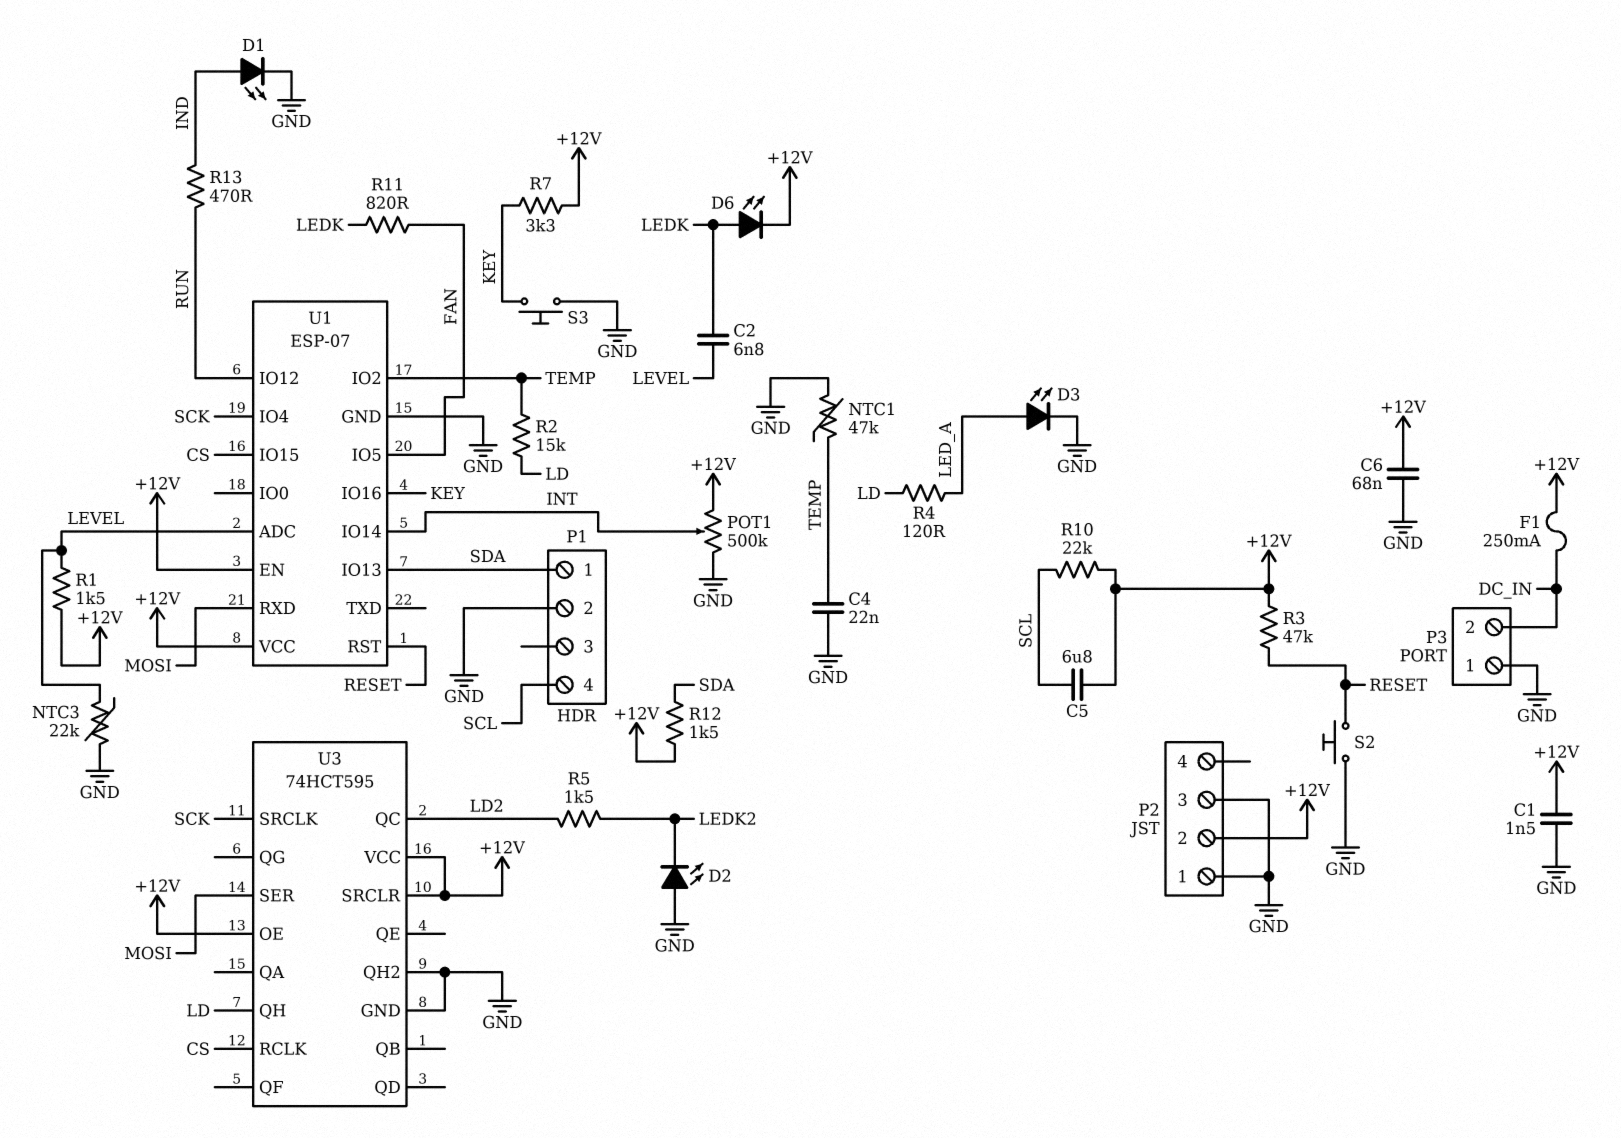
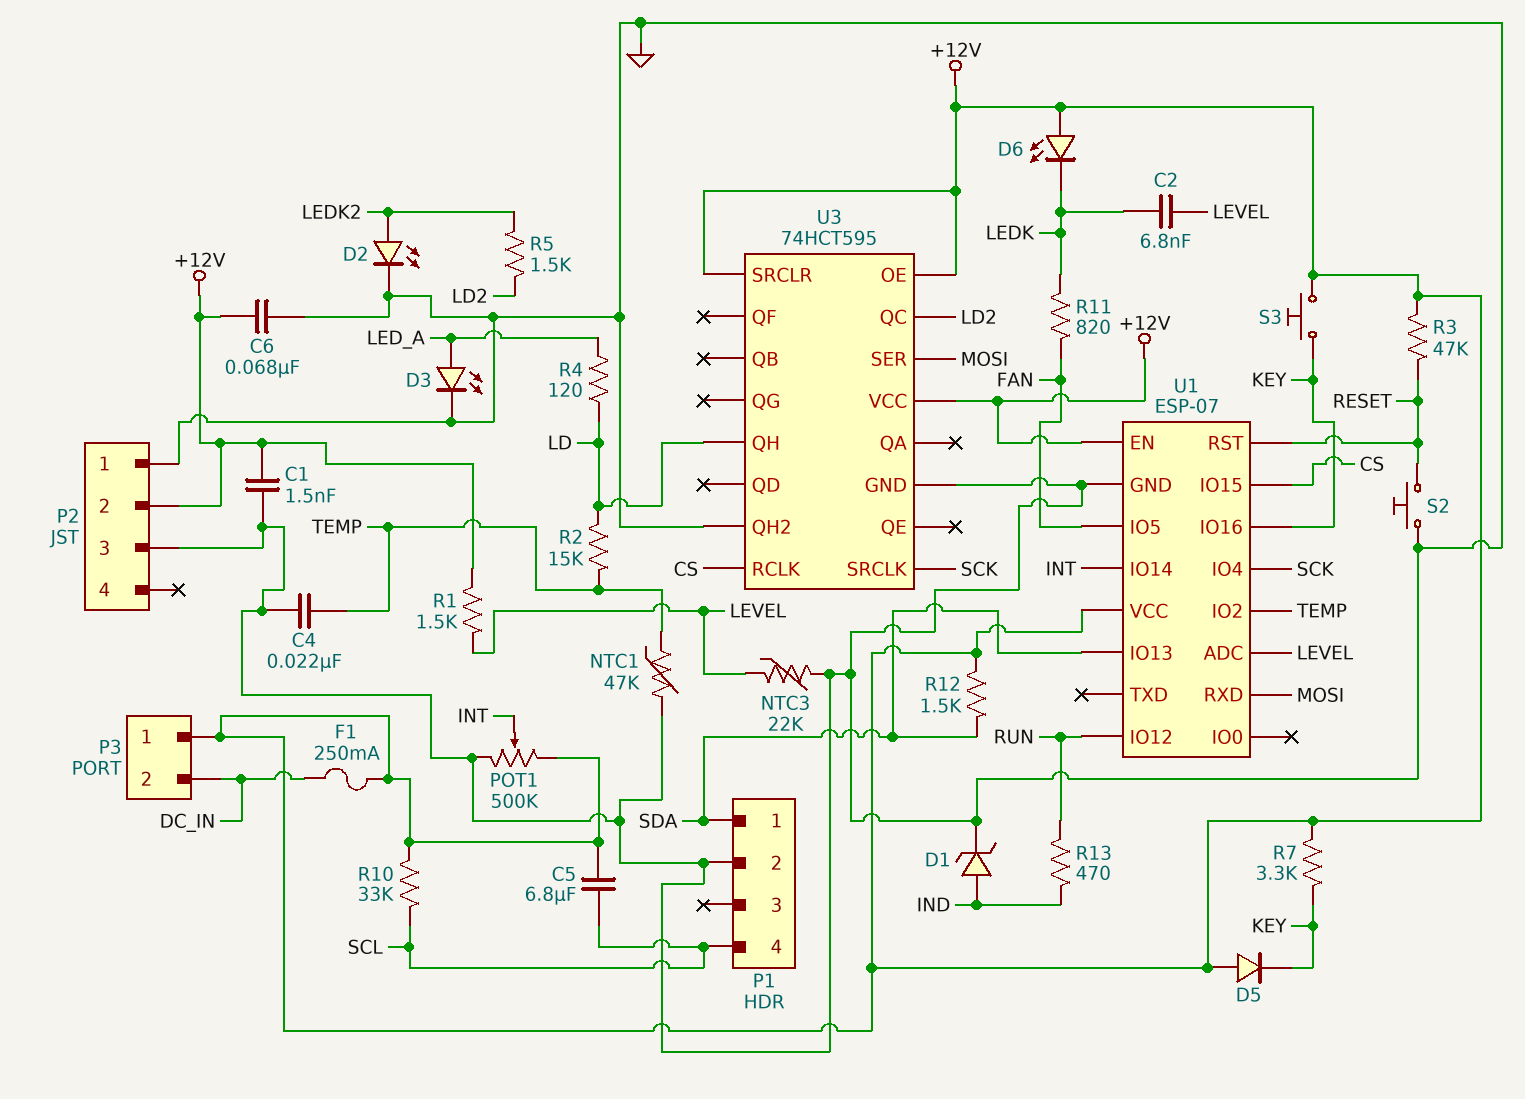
D1: LED (A IND, K GND) -> zener (A IND, K GND)
D2: LED (A GND, K LEDK2) -> LED (A LEDK2, K GND)
D5: none -> diode (A +12V, K KEY)
D6: LED (A LEDK, K +12V) -> LED (A +12V, K LEDK)
P3 pin 1: GND -> +12V
R10: 22k (+12V, SCL) -> 33k (+12V, SCL)
S3: button (GND, KEY) -> button (+12V, KEY)

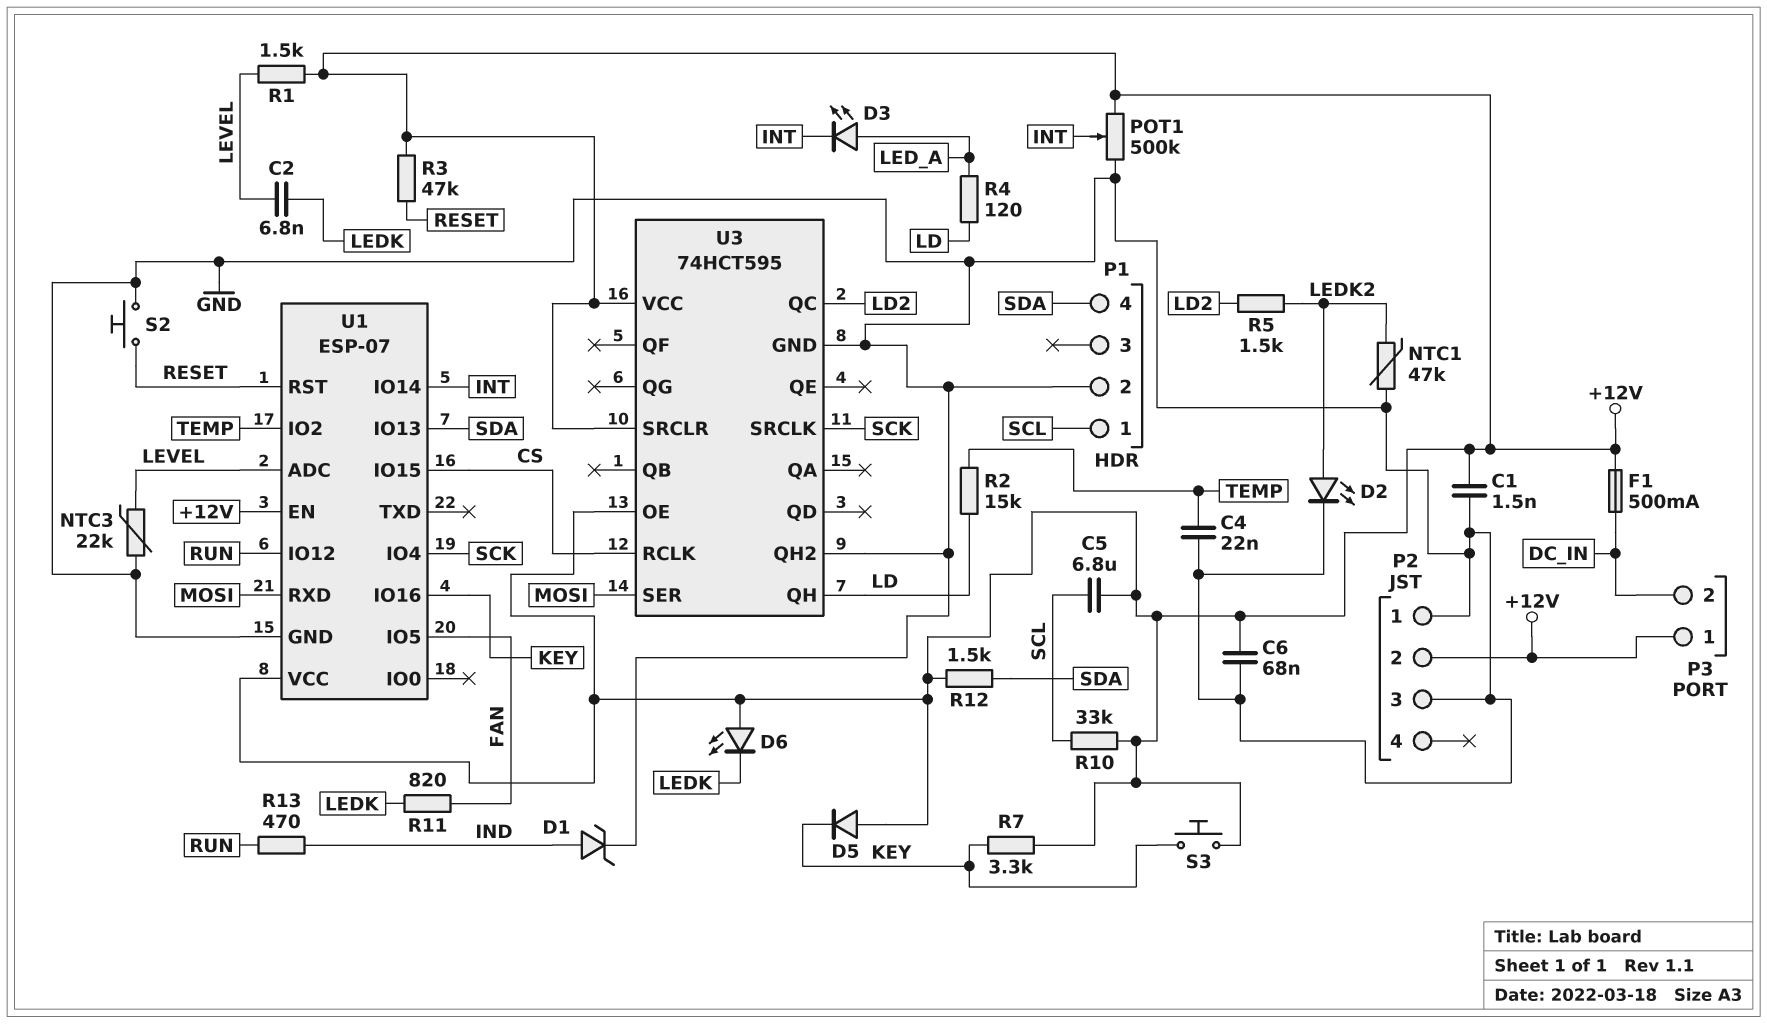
D3: LED (A LED_A, K GND) -> LED (A LED_A, K INT)
F1: 250mA (+12V, DC_IN) -> 500mA (+12V, DC_IN)
NTC1: 47k (GND, TEMP) -> 47k (GND, LEDK2)
P1 pin 1: SDA -> SCL
P1 pin 4: SCL -> SDA

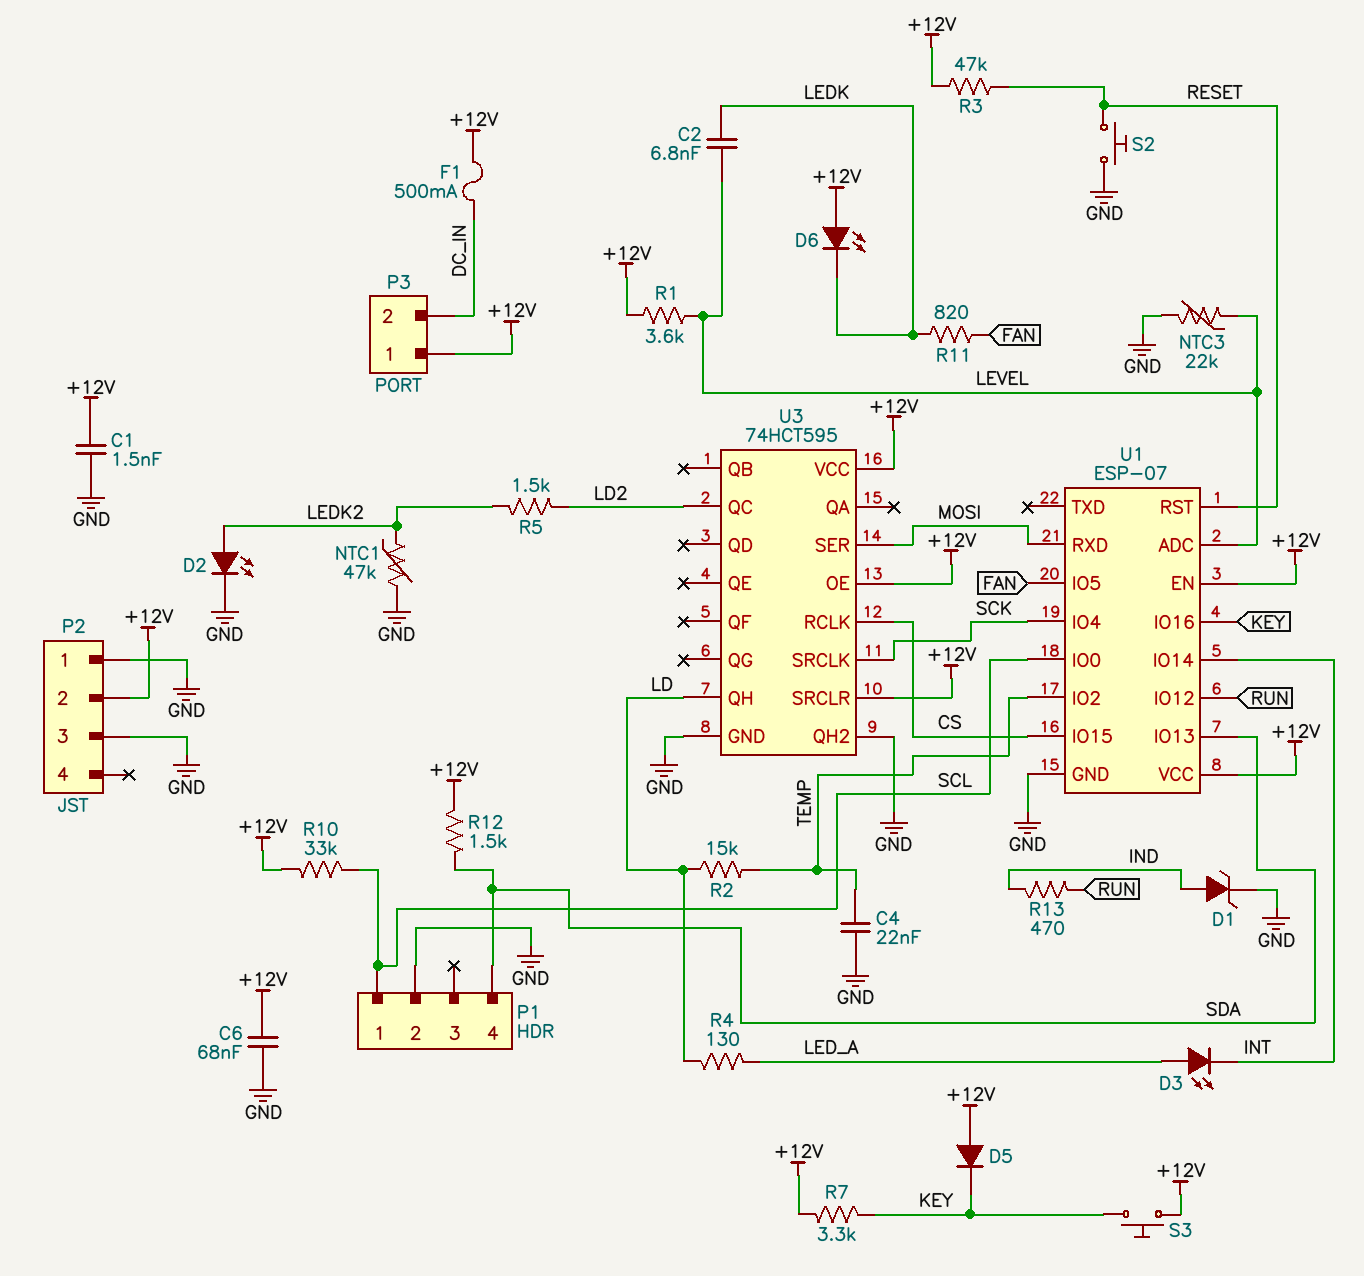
C5: 6.8uF (+12V, SCL) -> none
POT1: 500k (+12V, GND, wiper INT) -> none
R1: 1.5k (+12V, LEVEL) -> 3.6k (+12V, LEVEL)
R4: 120 (LD, LED_A) -> 130 (LD, LED_A)
U1 pin IO0: none -> SCL

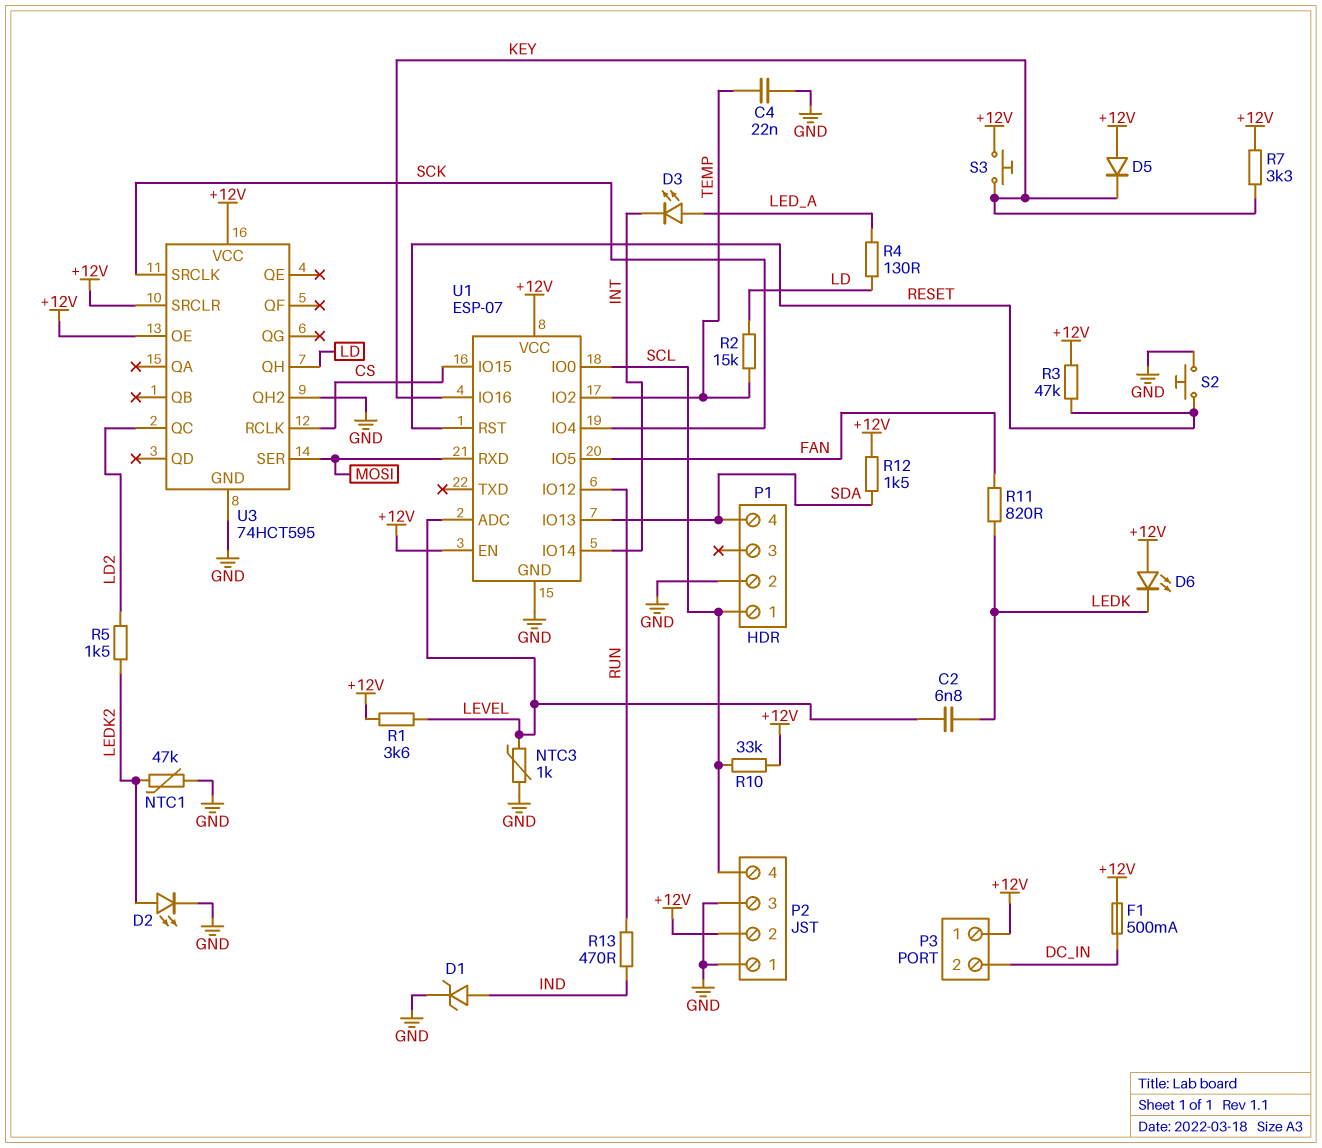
C1: 1.5nF (+12V, GND) -> none
C6: 68nF (+12V, GND) -> none
NTC3: 22k (GND, LEVEL) -> 1k (GND, LEVEL)
P2 pin 4: none -> SCL

